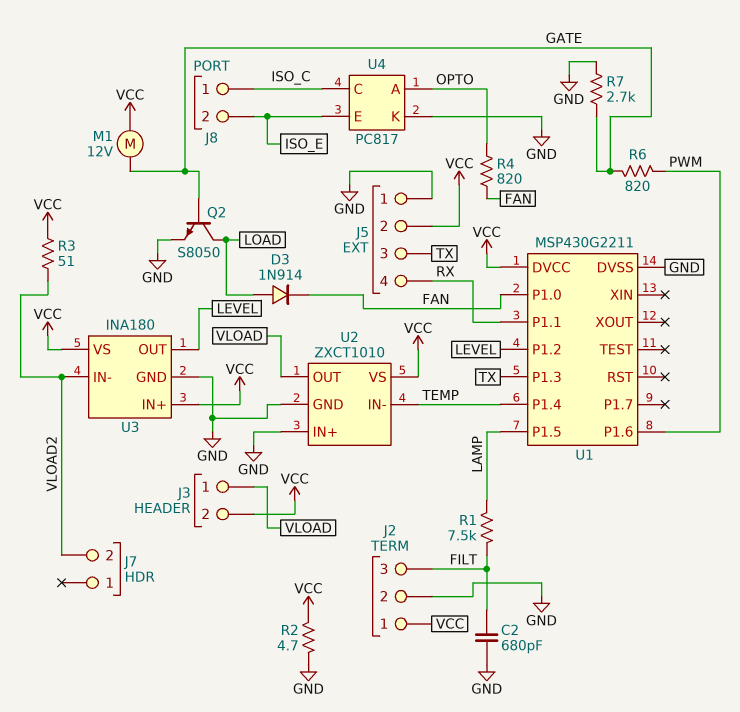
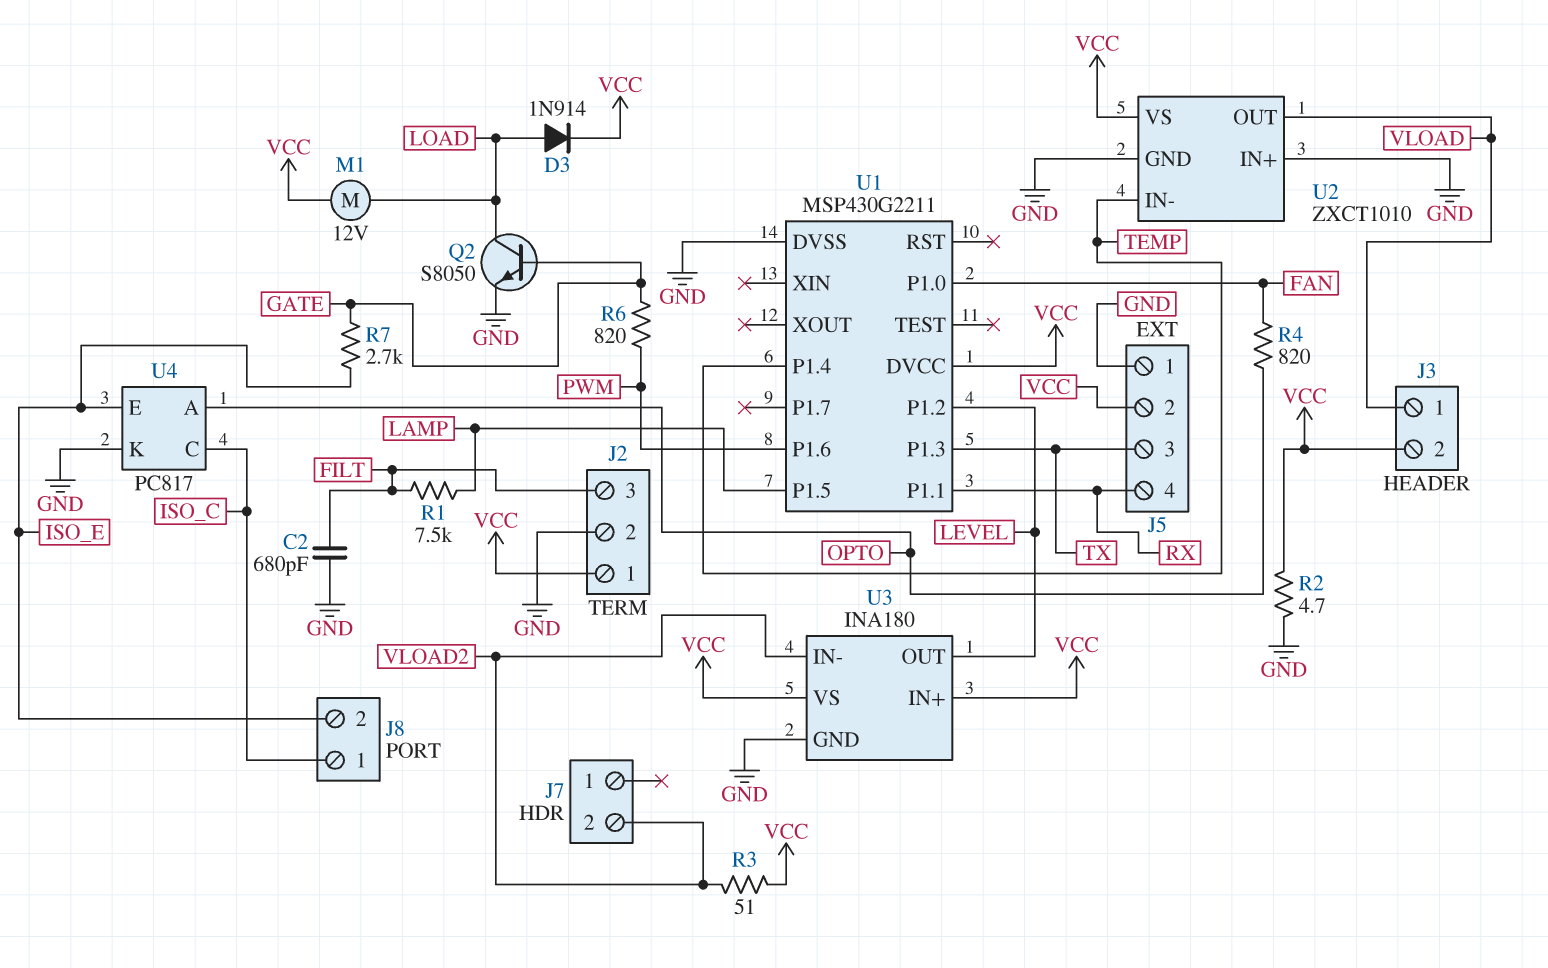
D3: diode 1N914 (A LOAD, K FAN) -> diode 1N914 (A LOAD, K VCC)
M1: motor 12V (GATE, VCC) -> motor 12V (LOAD, VCC)
R7: 2.7k (GATE, GND) -> 2.7k (GATE, ISO_E)

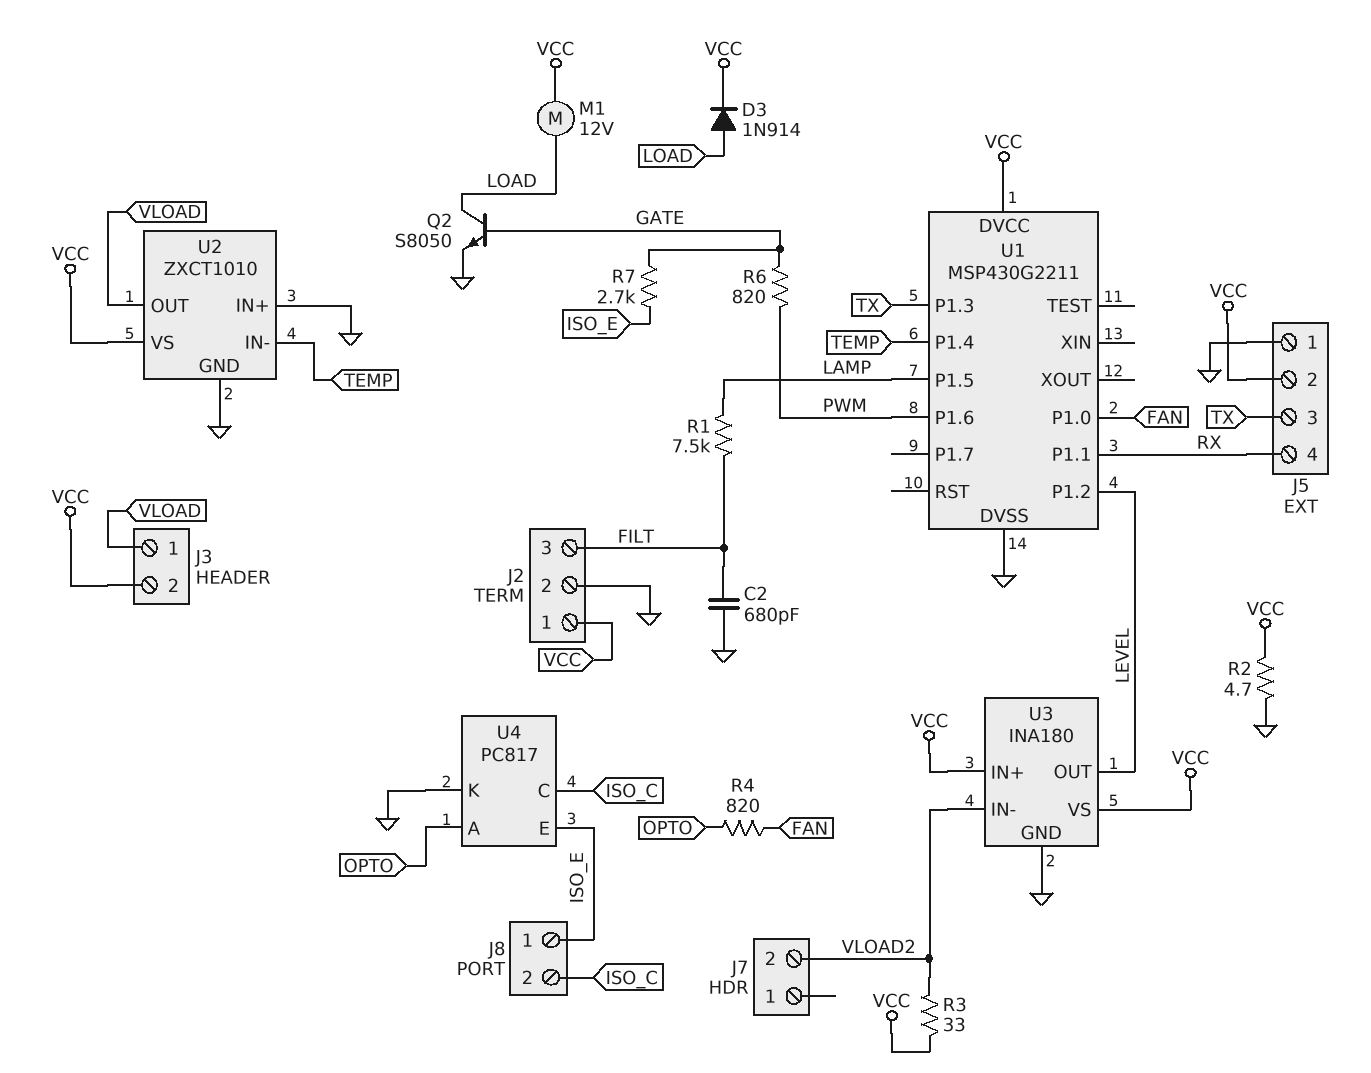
J8 pin 1: ISO_C -> ISO_E
J8 pin 2: ISO_E -> ISO_C
R3: 51 (VCC, VLOAD2) -> 33 (VCC, VLOAD2)

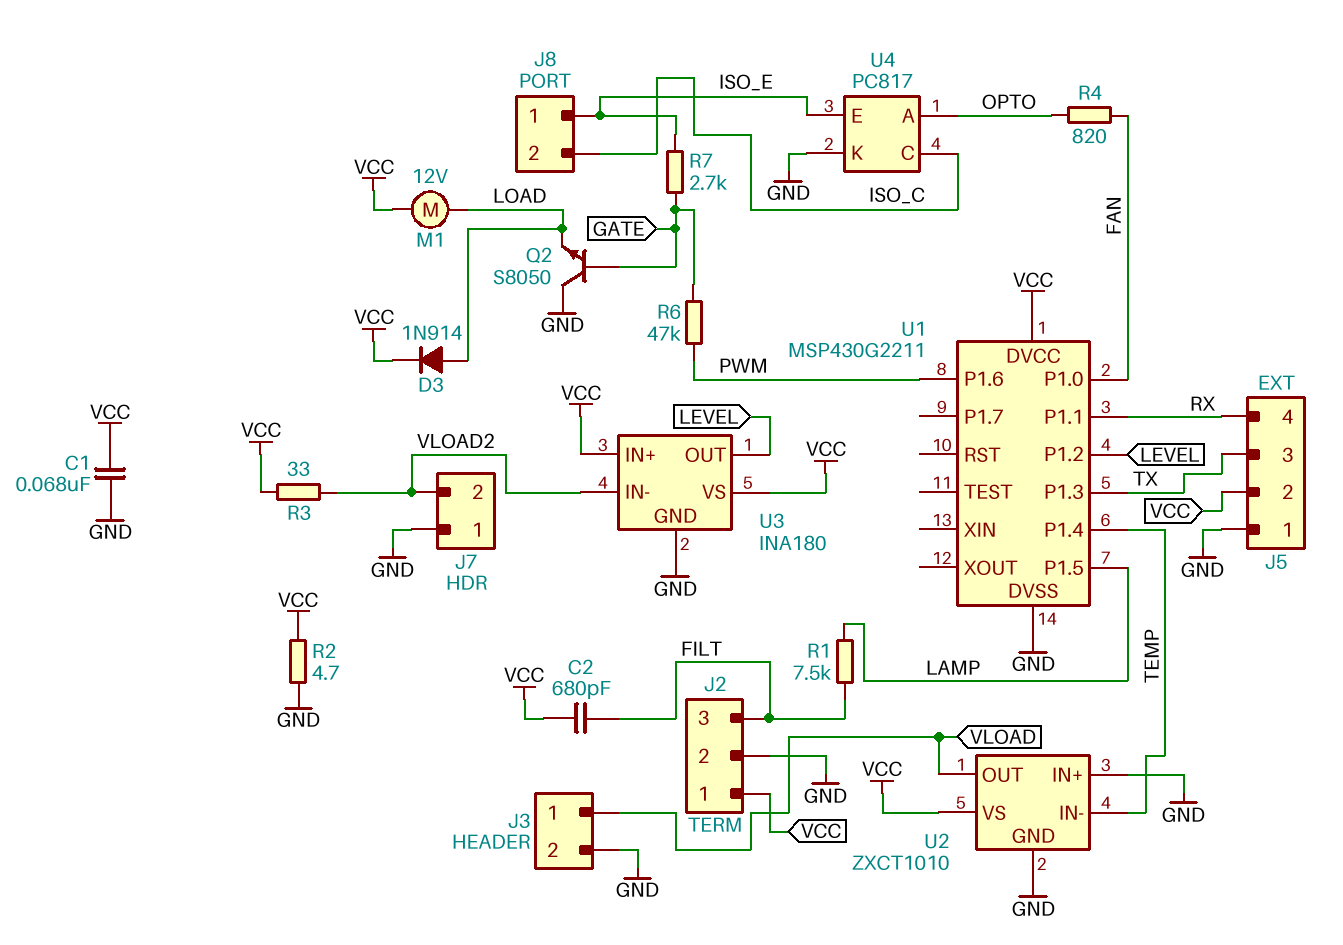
C1: none -> 68nF (GND, VCC)
C2: 680pF (FILT, GND) -> 680pF (FILT, VCC)
J3 pin 2: VCC -> GND
J7 pin 1: none -> GND
Q2: NPN S8050 (B GATE, C LOAD, E GND) -> NPN S8050 (B GATE, C GND, E LOAD)
R6: 820 (GATE, PWM) -> 47k (GATE, PWM)

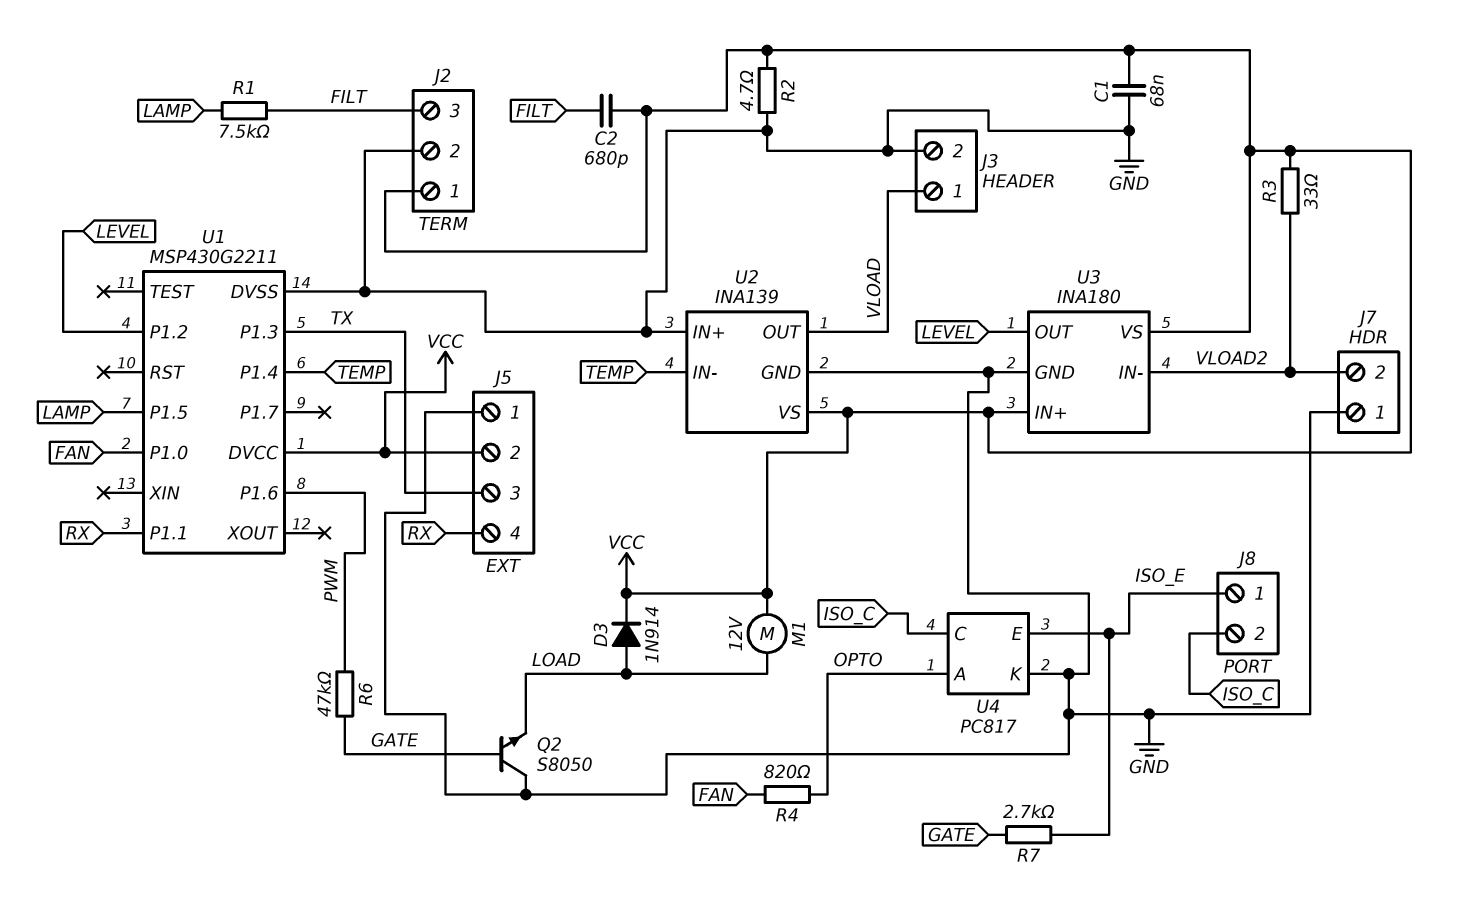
U2: ZXCT1010 -> INA139

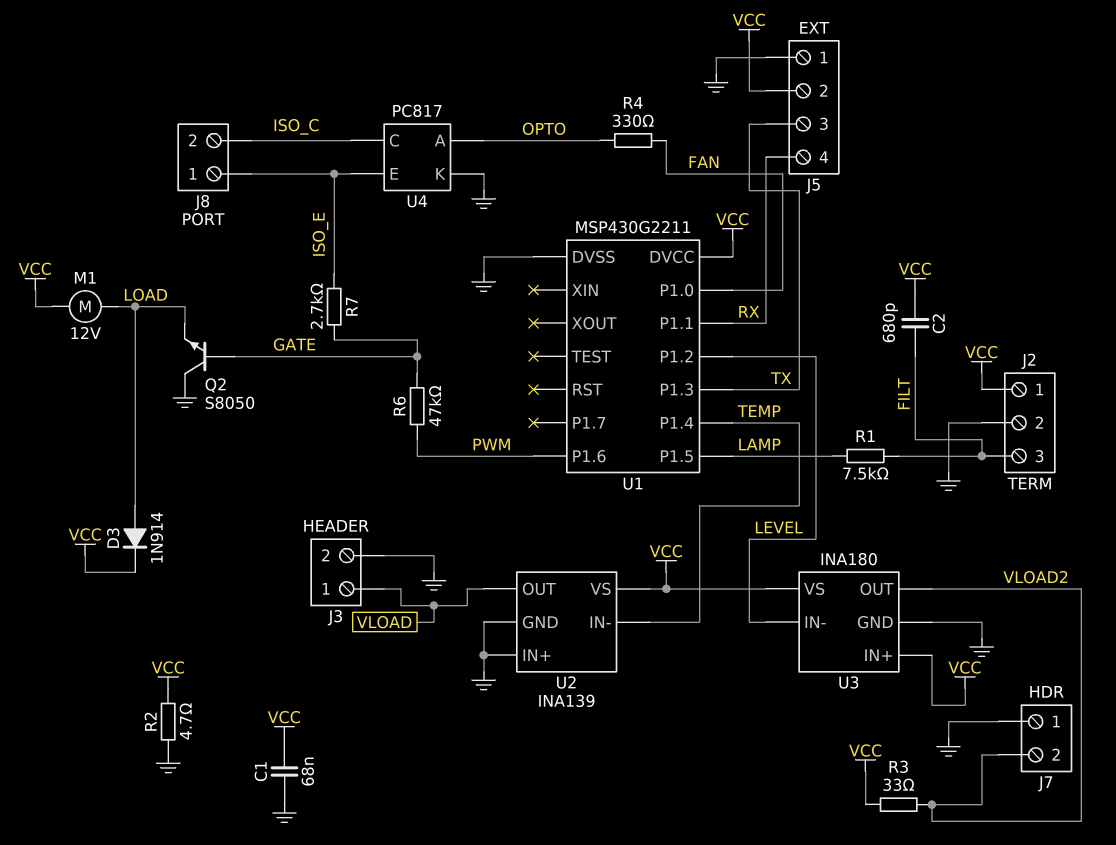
R4: 820 (FAN, OPTO) -> 330 (FAN, OPTO)
U3 pin IN-: VLOAD2 -> LEVEL
U3 pin OUT: LEVEL -> VLOAD2

